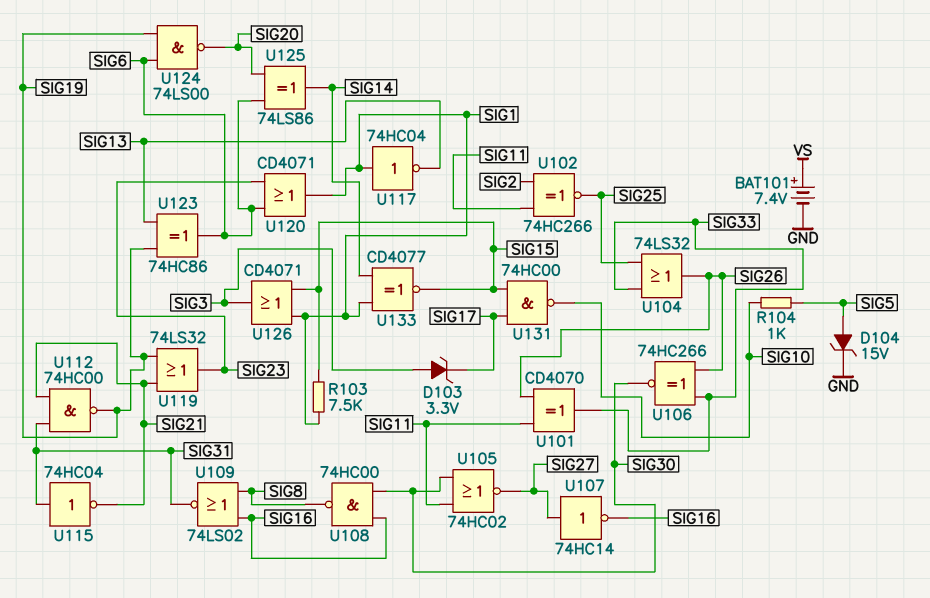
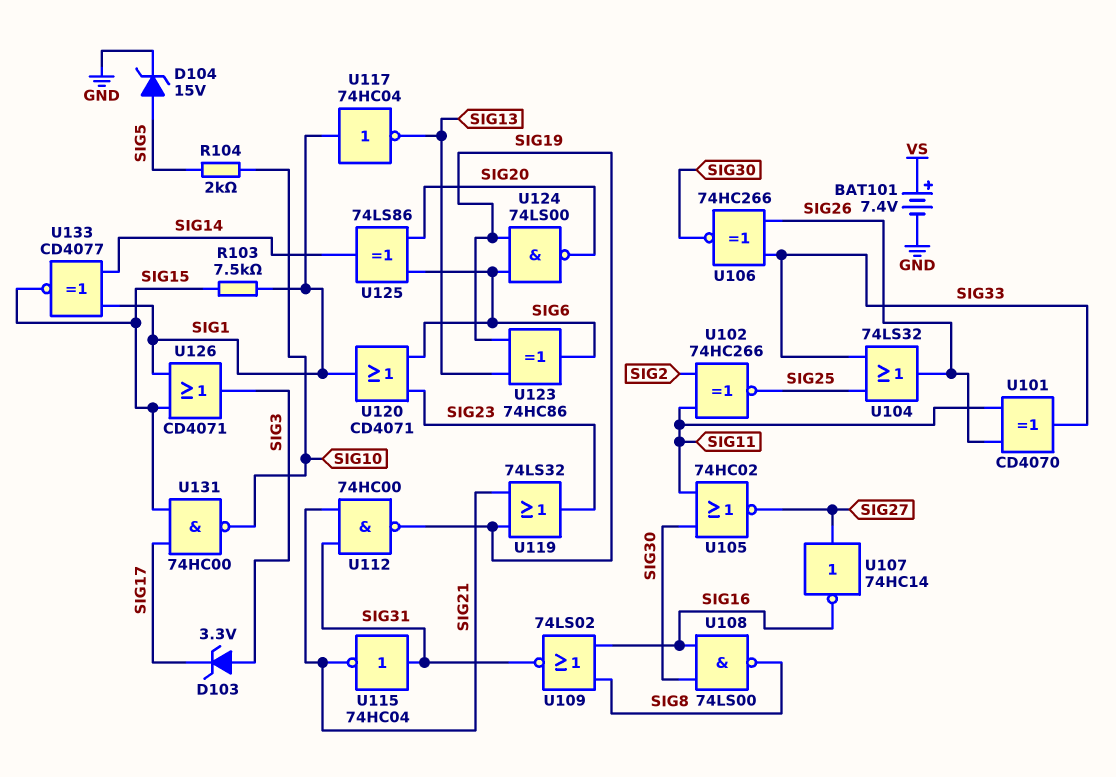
R104: 1k (SIG5, SIG10) -> 2k (SIG5, SIG10)
U108: NAND 74HC00 (in SIG16, in SIG30, out SIG8) -> NAND 74LS00 (in SIG16, in SIG30, out SIG8)

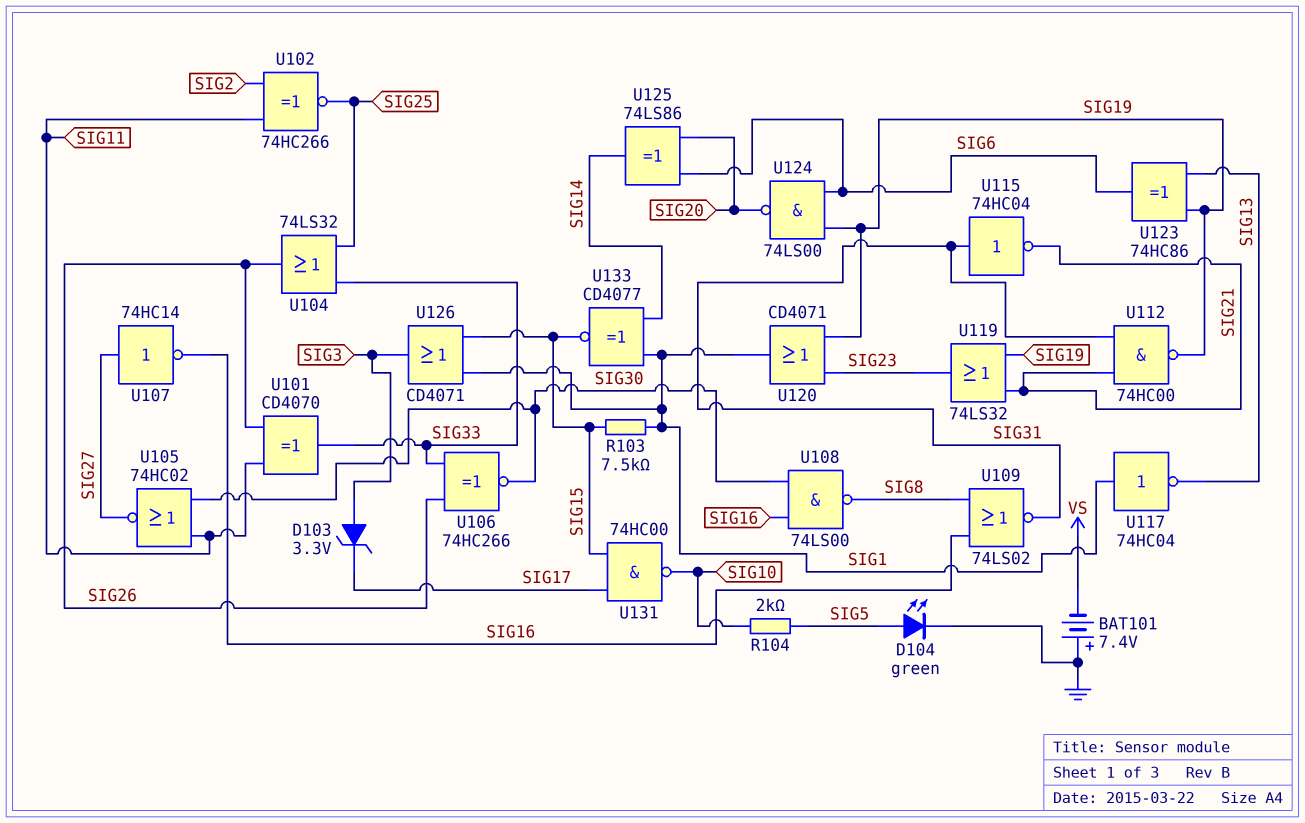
BAT101: 7.4V (plus VS, minus GND) -> 7.4V (plus GND, minus VS)
D104: zener 15V (A SIG5, K GND) -> LED green (A SIG5, K GND)
U120: OR CD4071 (in SIG6, in SIG23, out SIG1) -> OR CD4071 (in SIG19, in SIG23, out SIG1)

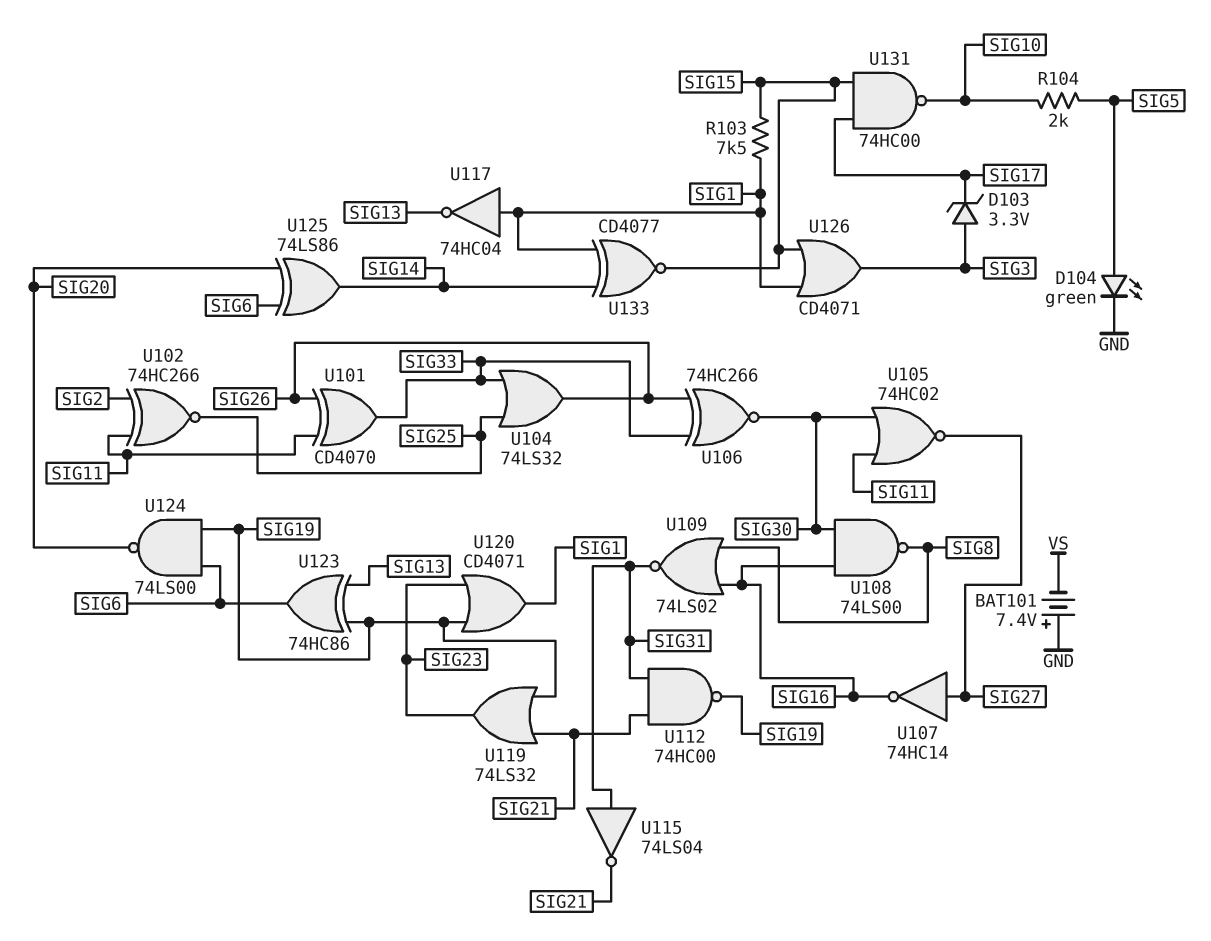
U115: NOT 74HC04 (in SIG31, out SIG21) -> NOT 74LS04 (in SIG31, out SIG21)

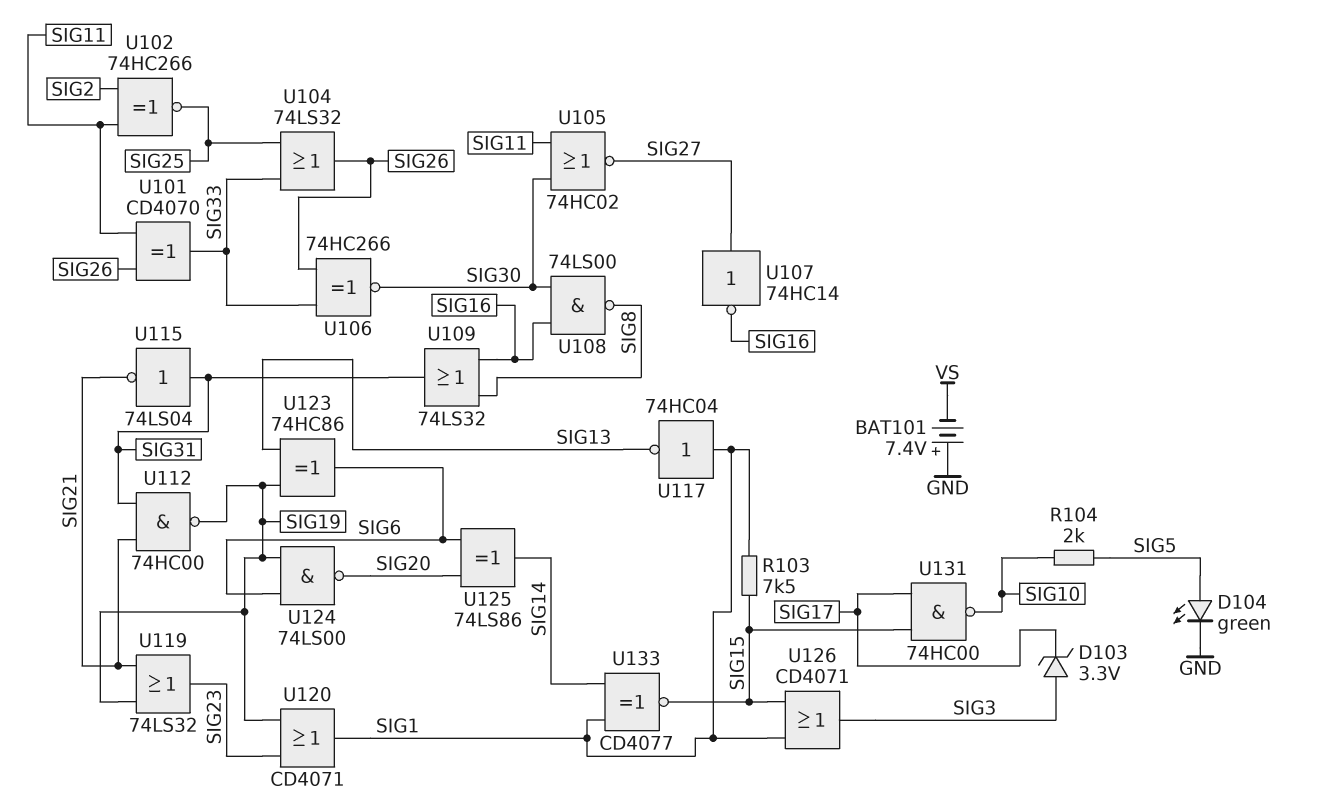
U109: NOR 74LS02 (in SIG8, in SIG16, out SIG31) -> OR 74LS32 (in SIG8, in SIG16, out SIG31)

